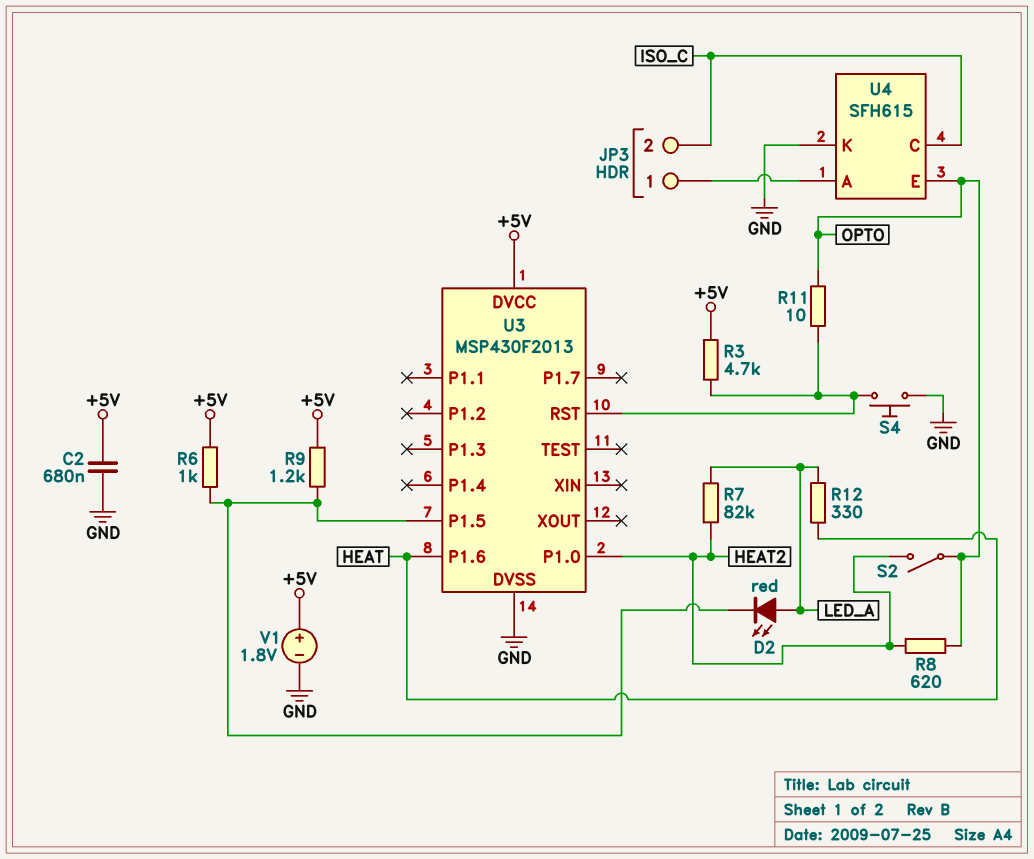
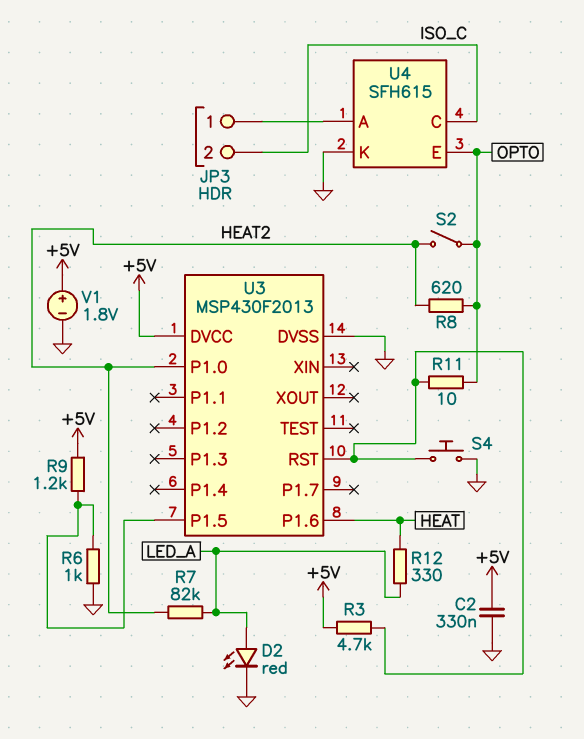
C2: 680nF (+5V, GND) -> 330nF (+5V, GND)
D2: LED red (A LED_A, K U3/P1.5) -> LED red (A LED_A, K GND)
R6: 1k (+5V, U3/P1.5) -> 1k (GND, U3/P1.5)

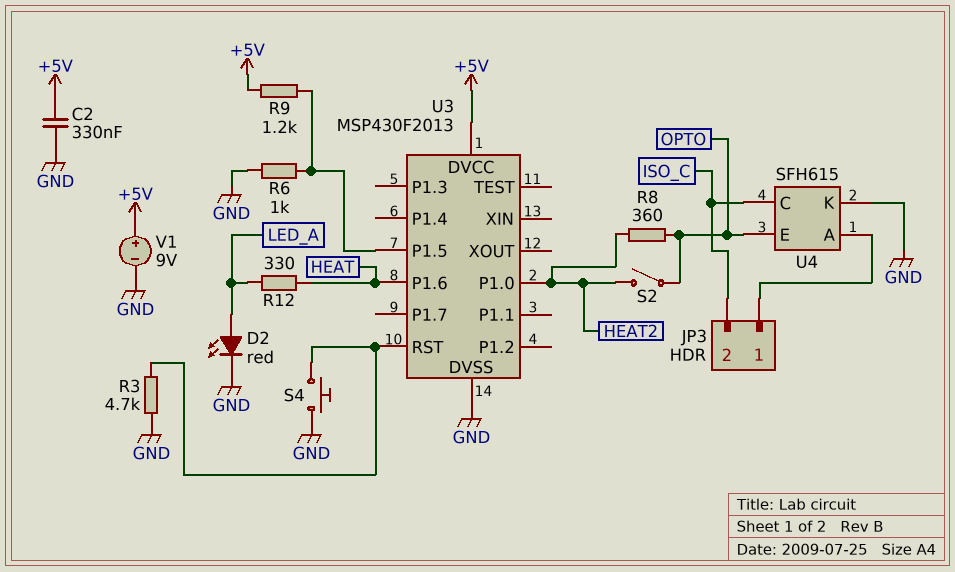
R3: 4.7k (+5V, U3/RST) -> 4.7k (GND, U3/RST)
R7: 82k (HEAT2, LED_A) -> none
R8: 620 (HEAT2, OPTO) -> 360 (HEAT2, OPTO)
R11: 10 (OPTO, U3/RST) -> none
V1: 1.8V (plus +5V, minus GND) -> 9V (plus +5V, minus GND)

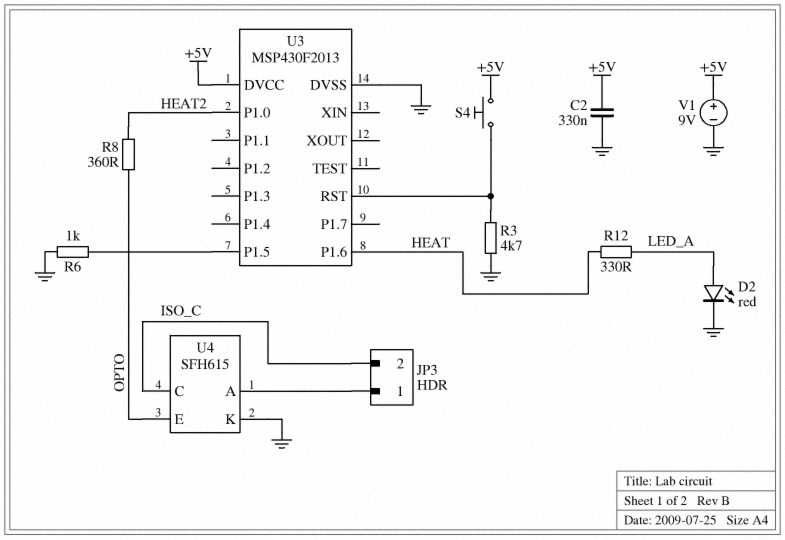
R9: 1.2k (+5V, U3/P1.5) -> none
S2: switch (HEAT2, OPTO) -> none
S4: button (GND, U3/RST) -> button (+5V, U3/RST)

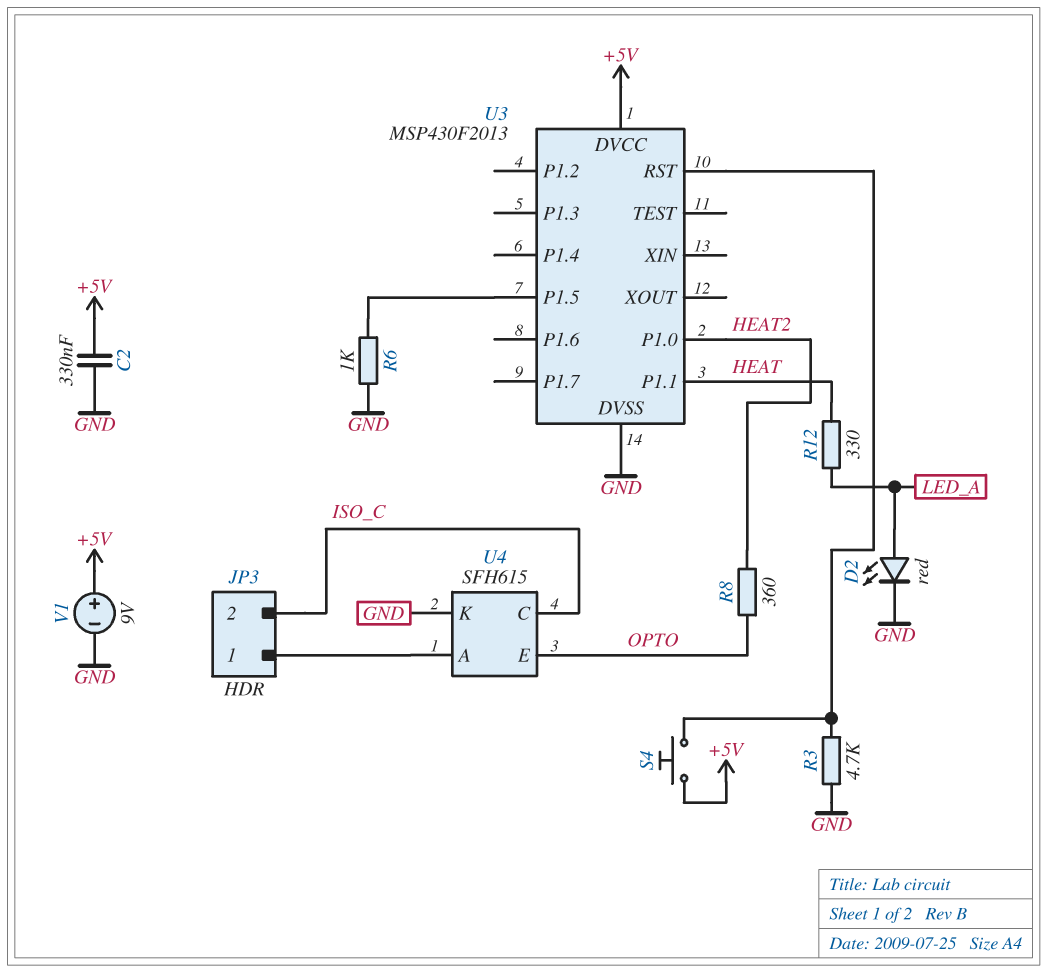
U3 pin P1.1: none -> HEAT
U3 pin P1.6: HEAT -> none

